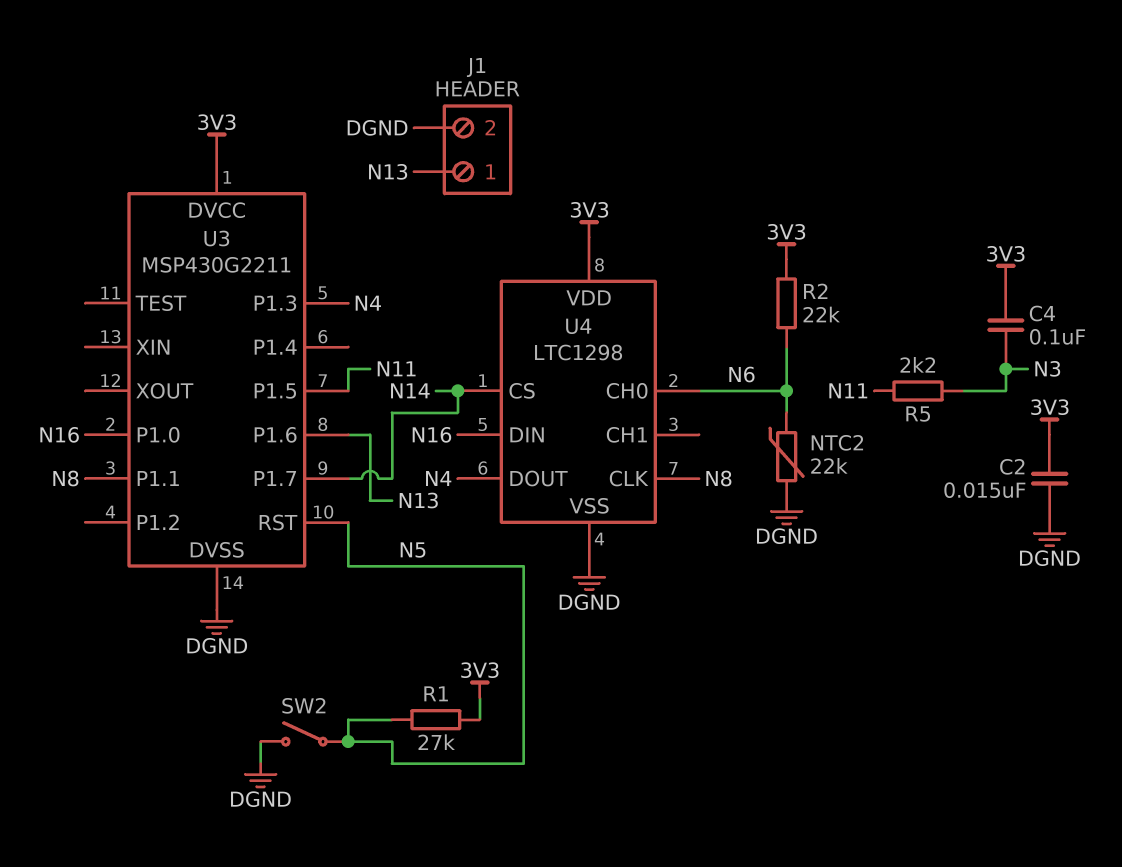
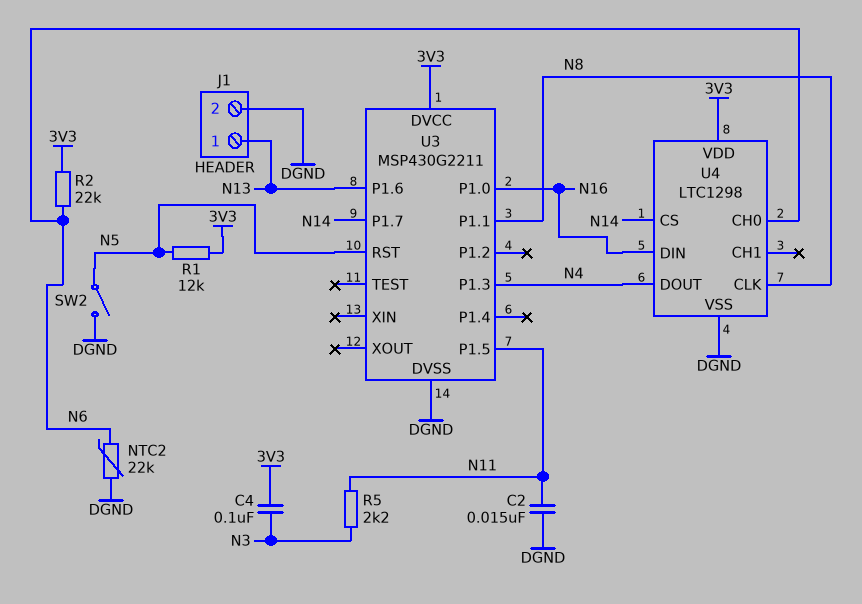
C2: 15nF (3V3, DGND) -> 15nF (DGND, N11)
R1: 27k (3V3, N5) -> 12k (3V3, N5)

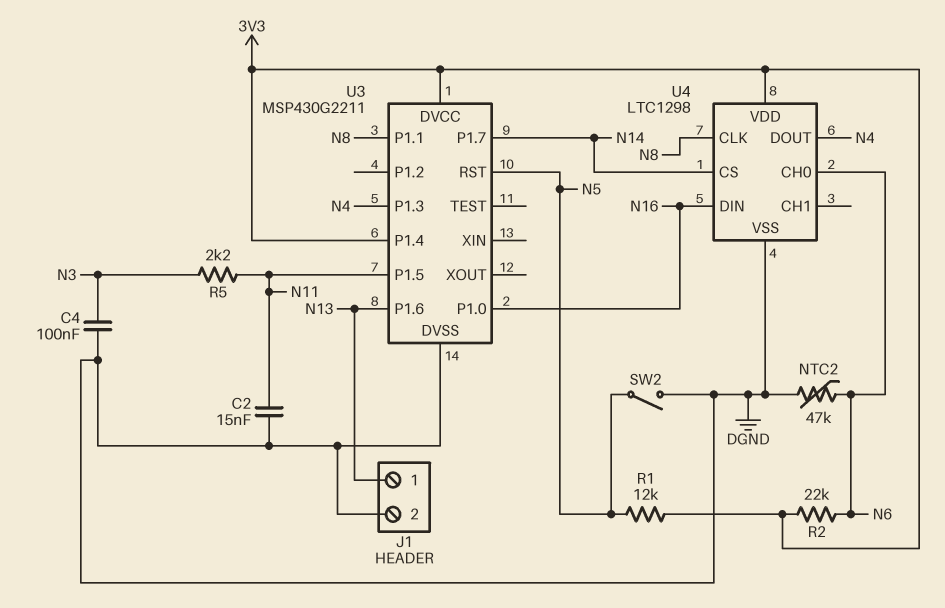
C4: 100nF (3V3, N3) -> 100nF (DGND, N3)
NTC2: 22k (DGND, N6) -> 47k (DGND, N6)
U3 pin P1.4: none -> 3V3

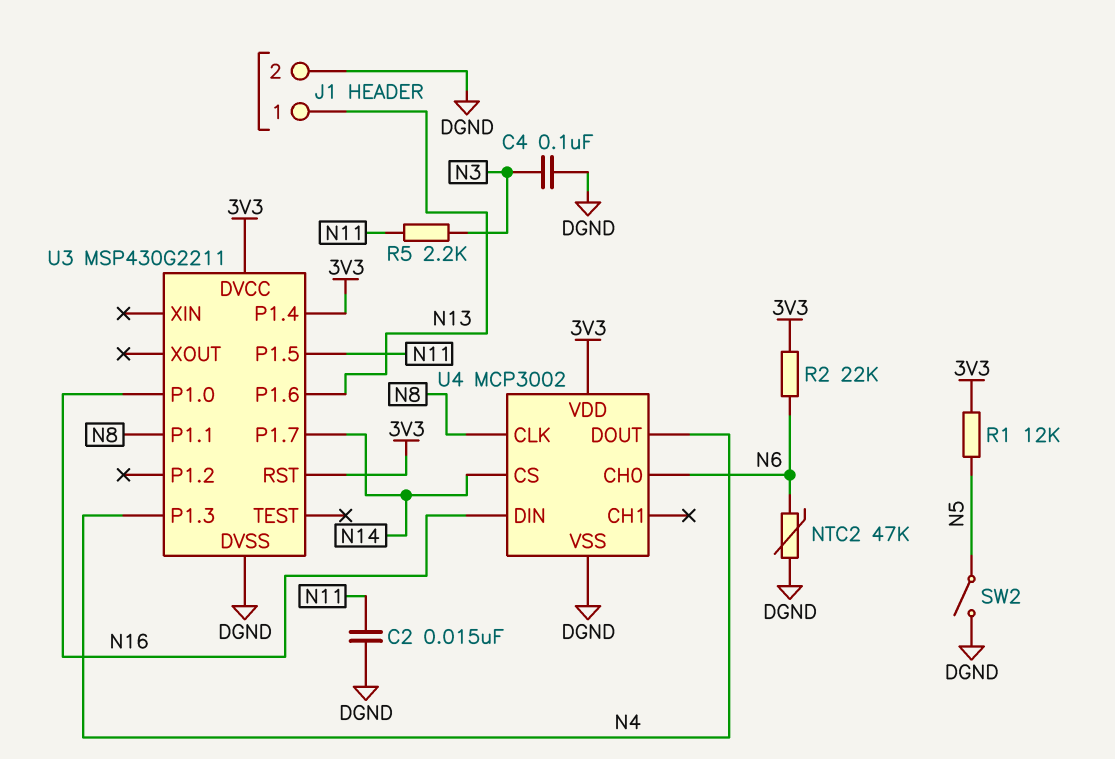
U3 pin RST: N5 -> 3V3
U4: LTC1298 -> MCP3002

